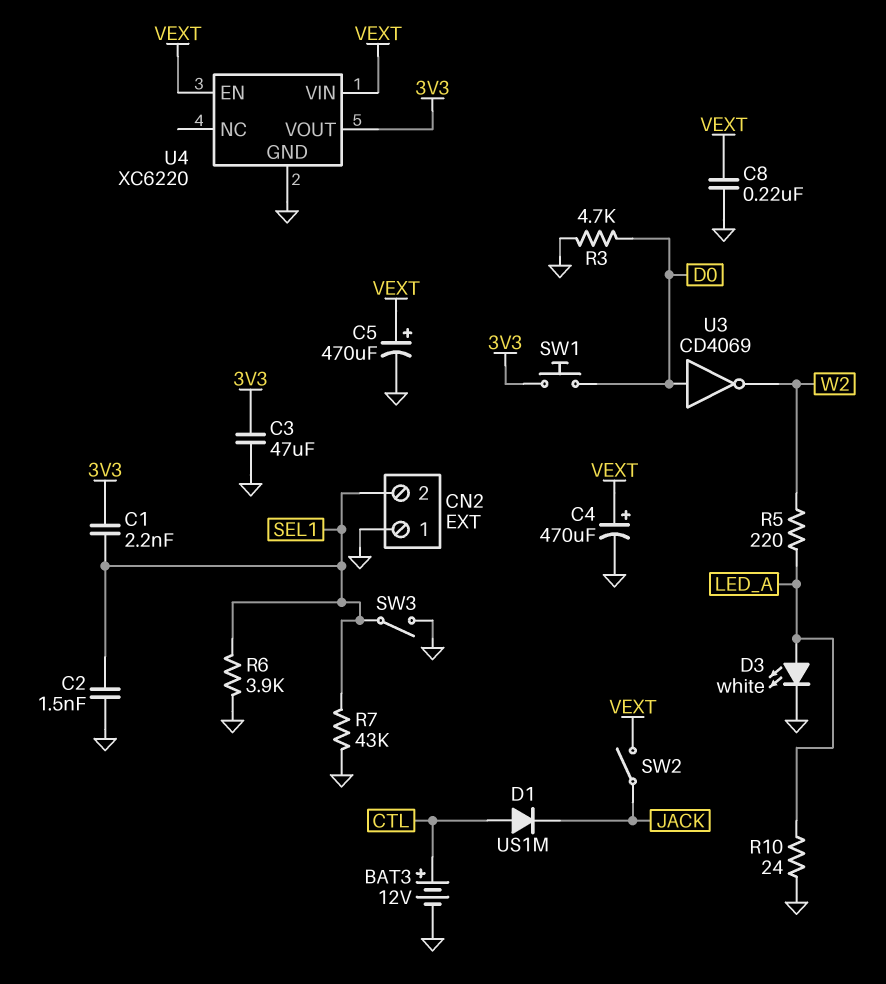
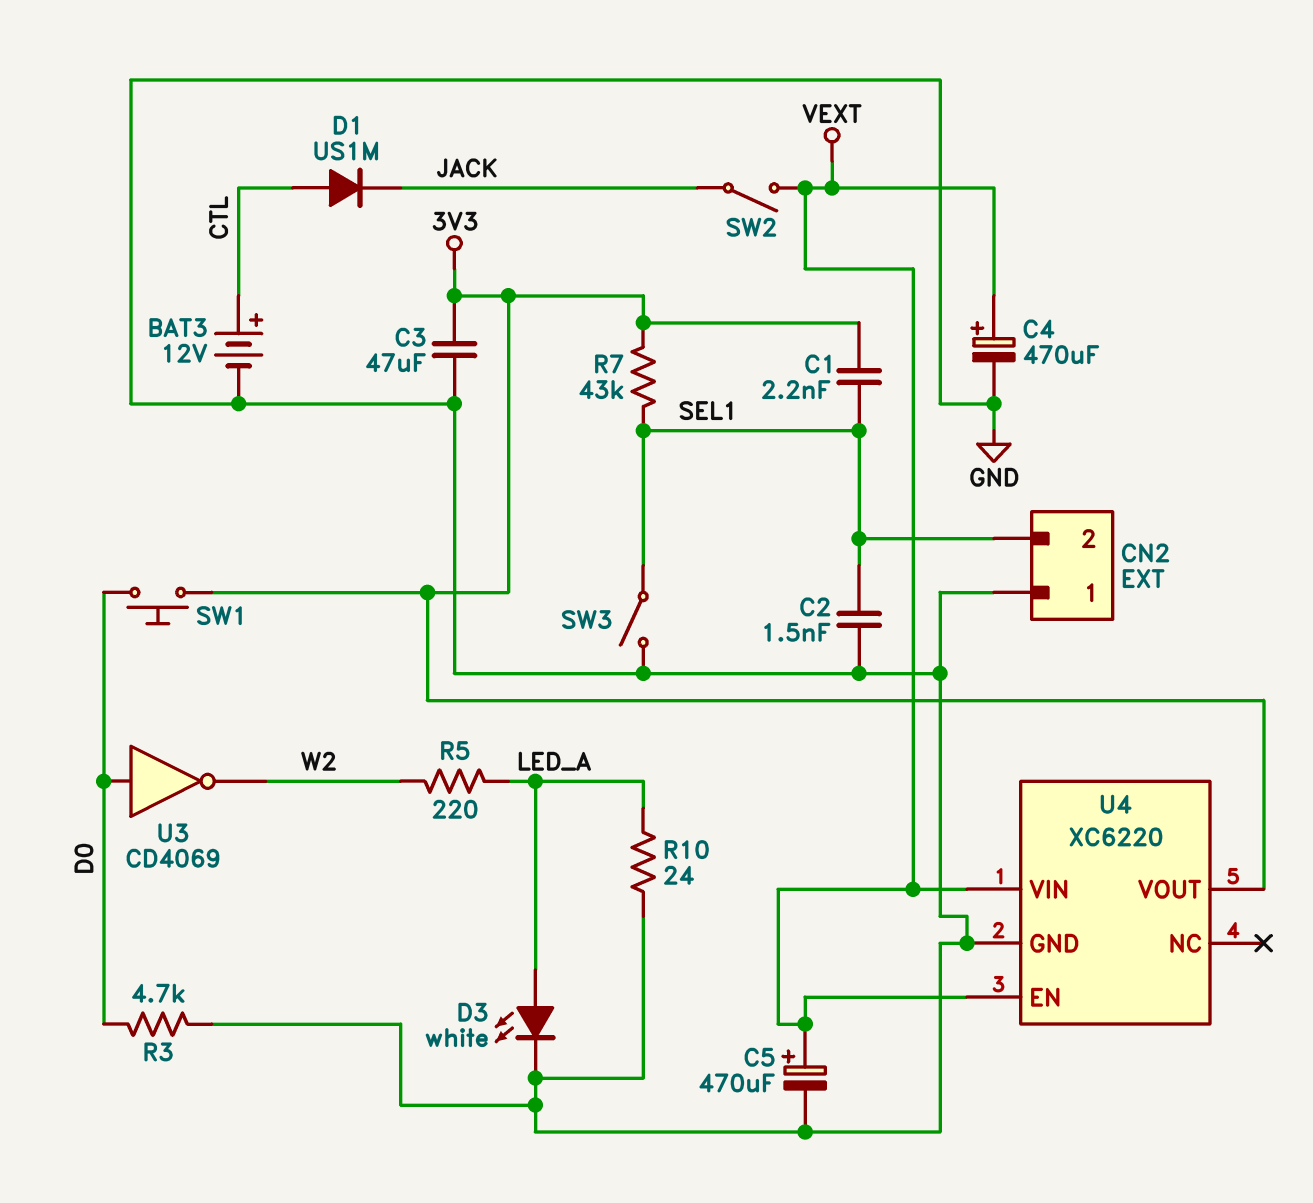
C8: 220nF (GND, VEXT) -> none
R6: 3.9k (GND, SEL1) -> none
R7: 43k (GND, SEL1) -> 43k (3V3, SEL1)

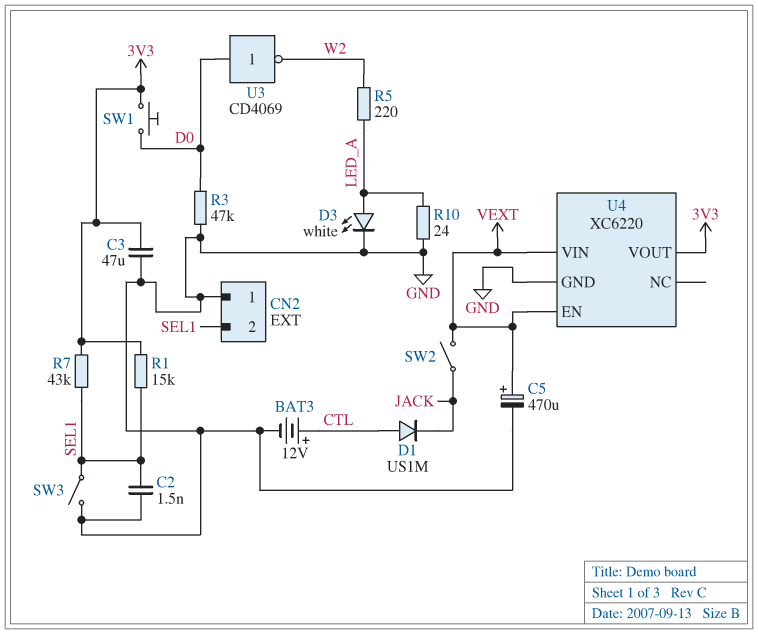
C1: 2.2nF (3V3, SEL1) -> none
C4: 470uF (plus VEXT, minus GND) -> none
R1: none -> 15k (3V3, SEL1)
R3: 4.7k (D0, GND) -> 47k (D0, GND)

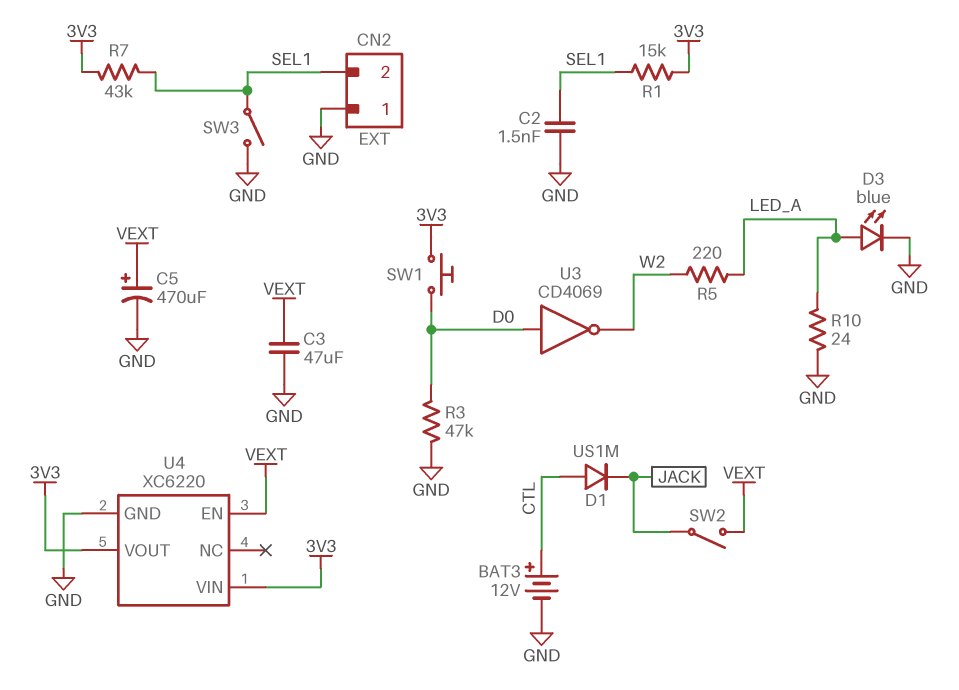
C3: 47uF (3V3, GND) -> 47uF (GND, VEXT)
D3: LED white (A LED_A, K GND) -> LED blue (A LED_A, K GND)
U4 pin VIN: VEXT -> 3V3

